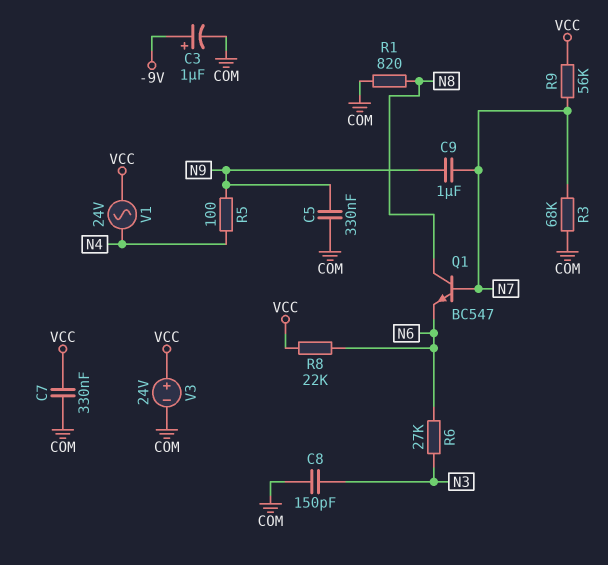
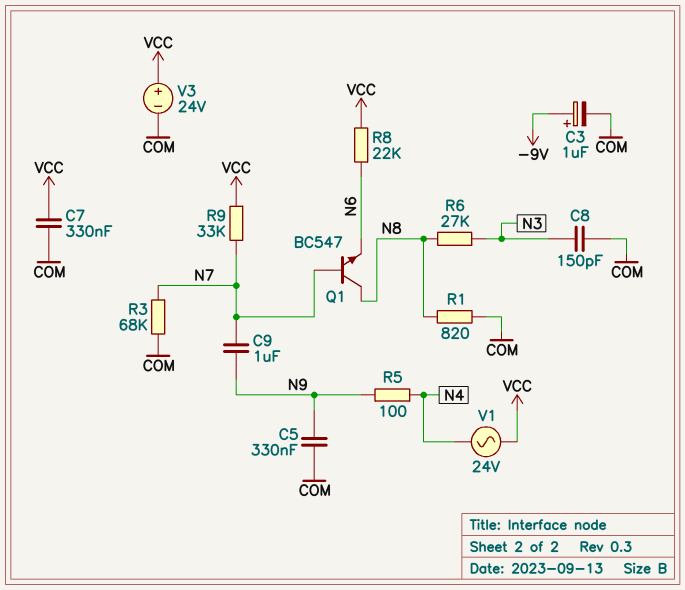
R6: 27k (N3, N6) -> 27k (N3, N8)
R9: 56k (N7, VCC) -> 33k (N7, VCC)

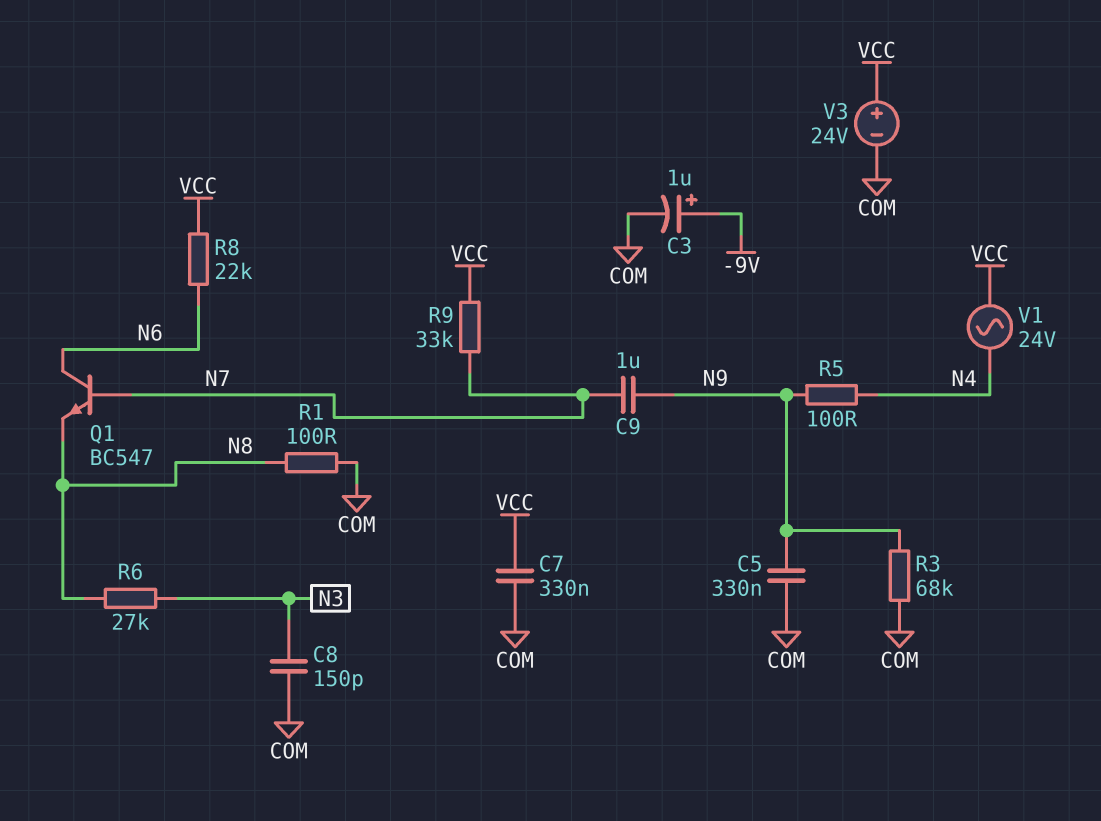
Q1: NPN BC547 (B N7, C N8, E N6) -> NPN BC547 (B N7, C N6, E N8)
R1: 820 (COM, N8) -> 100 (COM, N8)
R3: 68k (COM, N7) -> 68k (COM, N9)

